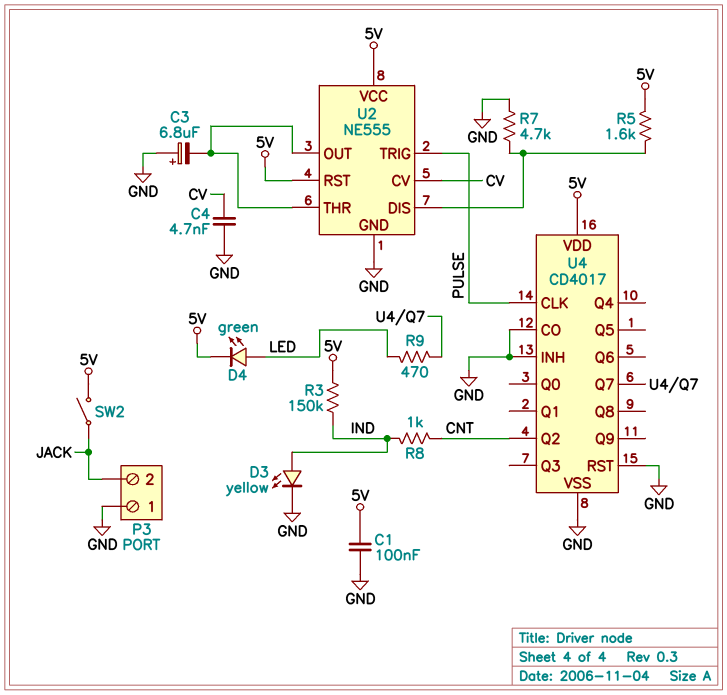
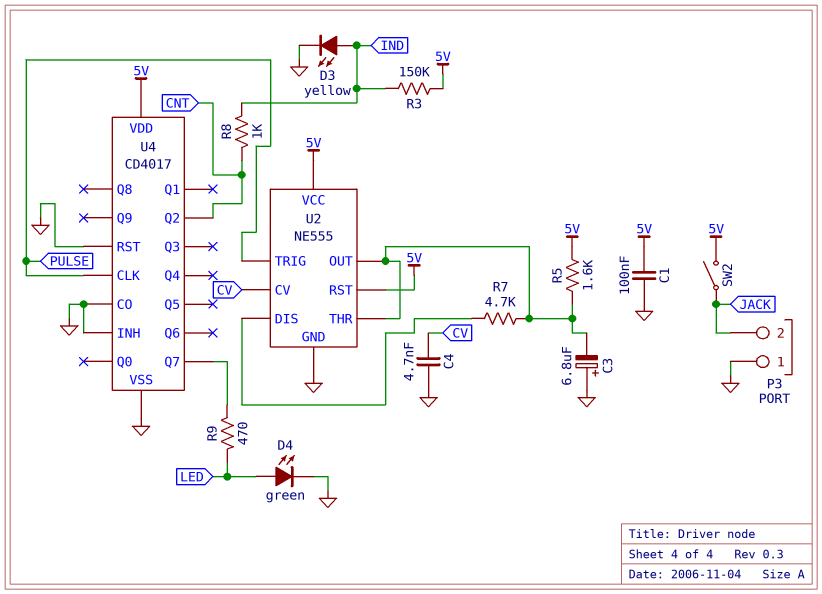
D4: LED green (A LED, K 5V) -> LED green (A LED, K GND)
R5: 1.6k (5V, U2/DIS) -> 1.6k (5V, U2/OUT)
R7: 4.7k (GND, U2/DIS) -> 4.7k (U2/DIS, U2/OUT)

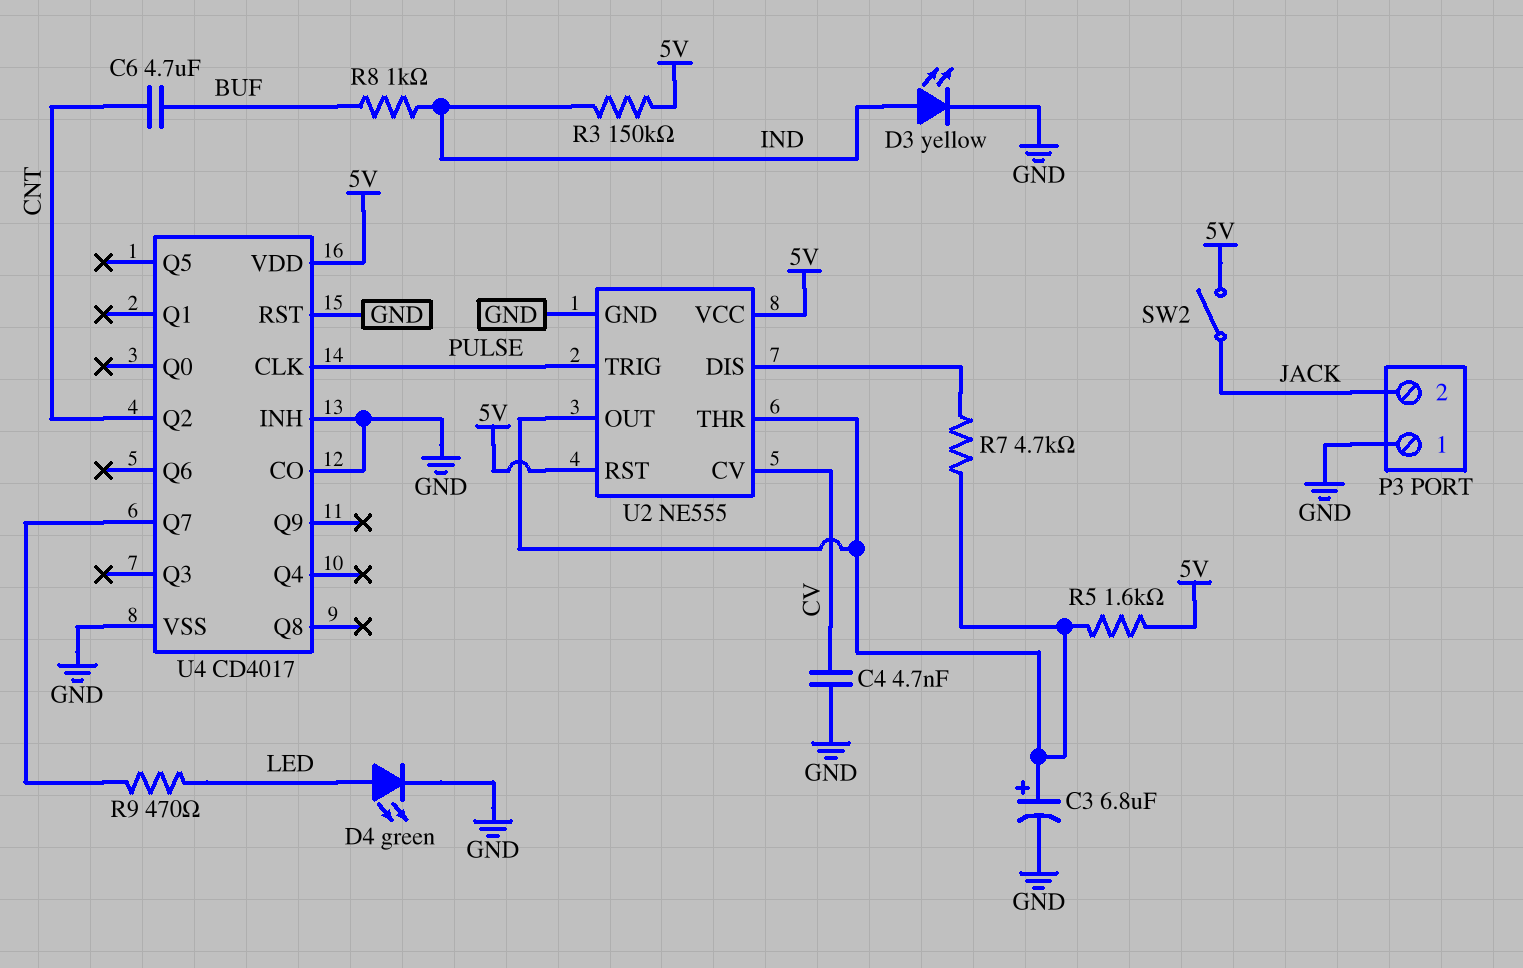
C1: 100nF (5V, GND) -> none
C3: 6.8uF (plus GND, minus U2/OUT) -> 6.8uF (plus U2/OUT, minus GND)
C6: none -> 4.7uF (BUF, CNT)
R8: 1k (CNT, IND) -> 1k (BUF, IND)

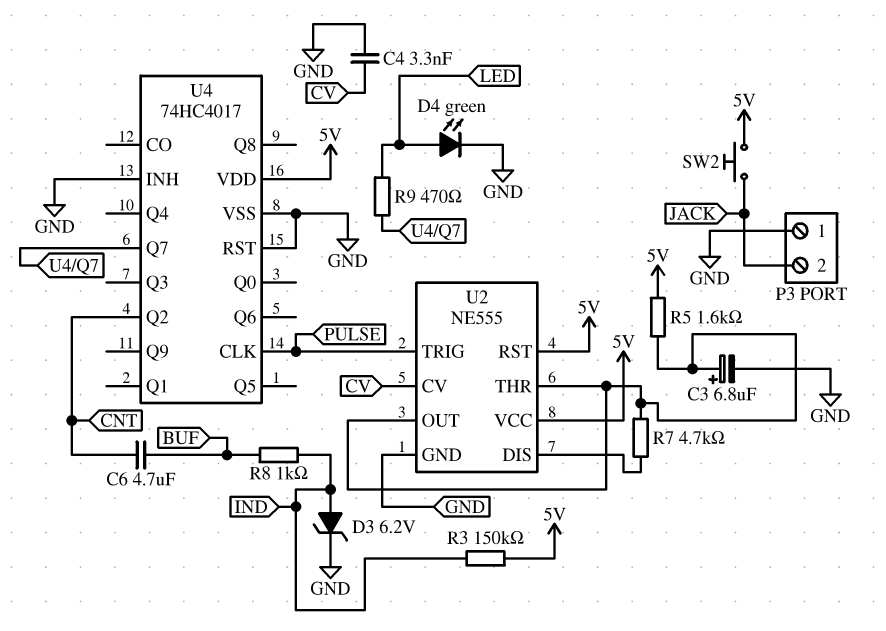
C4: 4.7nF (CV, GND) -> 3.3nF (CV, GND)
D3: LED yellow (A IND, K GND) -> zener 6.2V (A IND, K GND)
SW2: switch (5V, JACK) -> button (5V, JACK)
U4: CD4017 -> 74HC4017
U4 pin CO: GND -> none

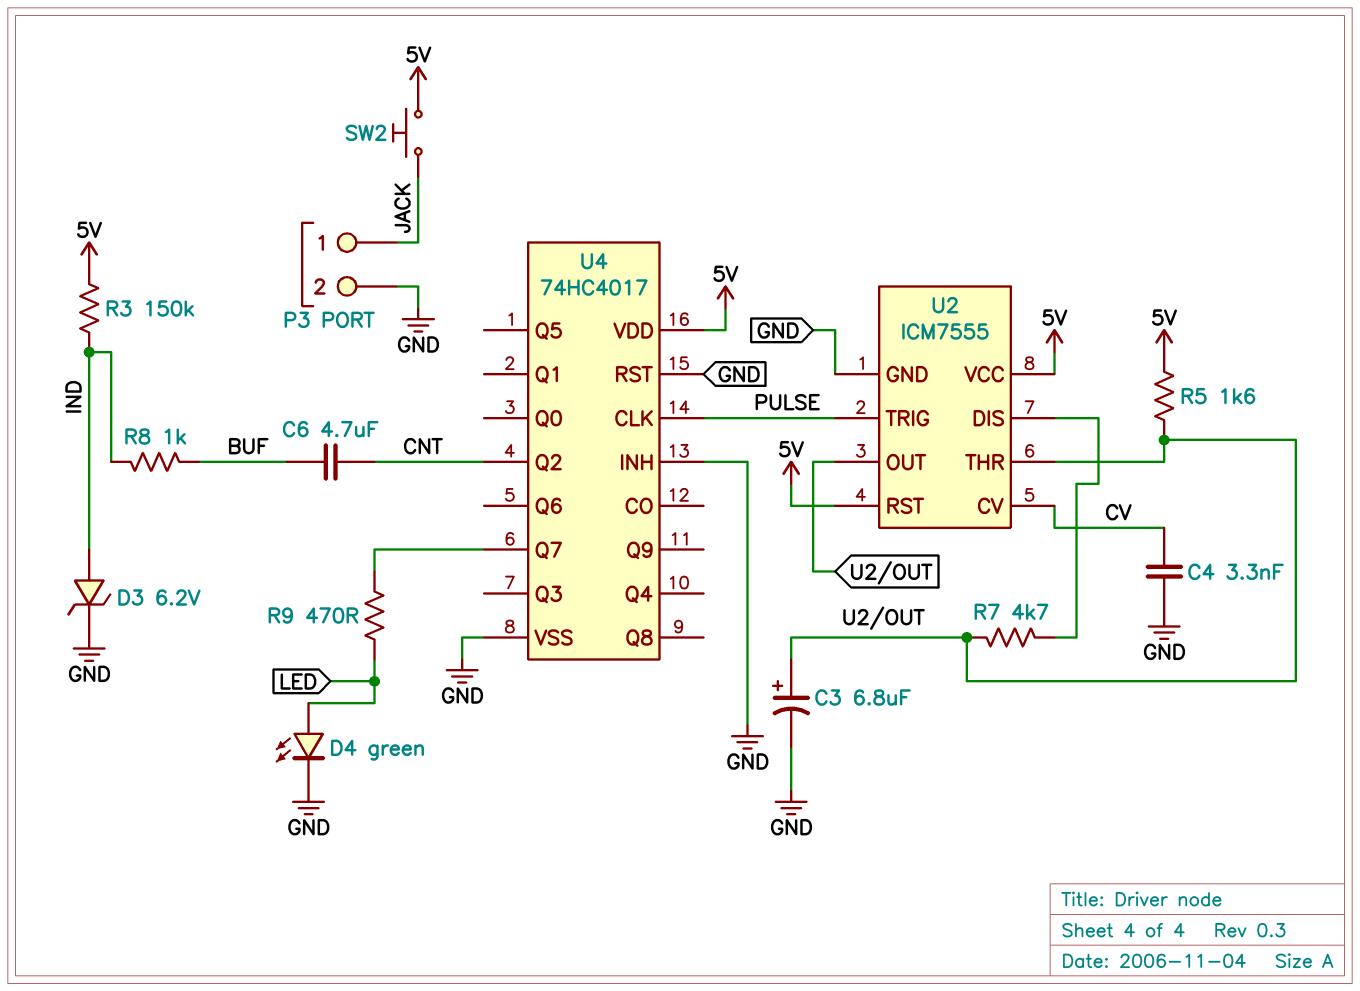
P3 pin 1: GND -> JACK
P3 pin 2: JACK -> GND
U2: NE555 -> ICM7555

